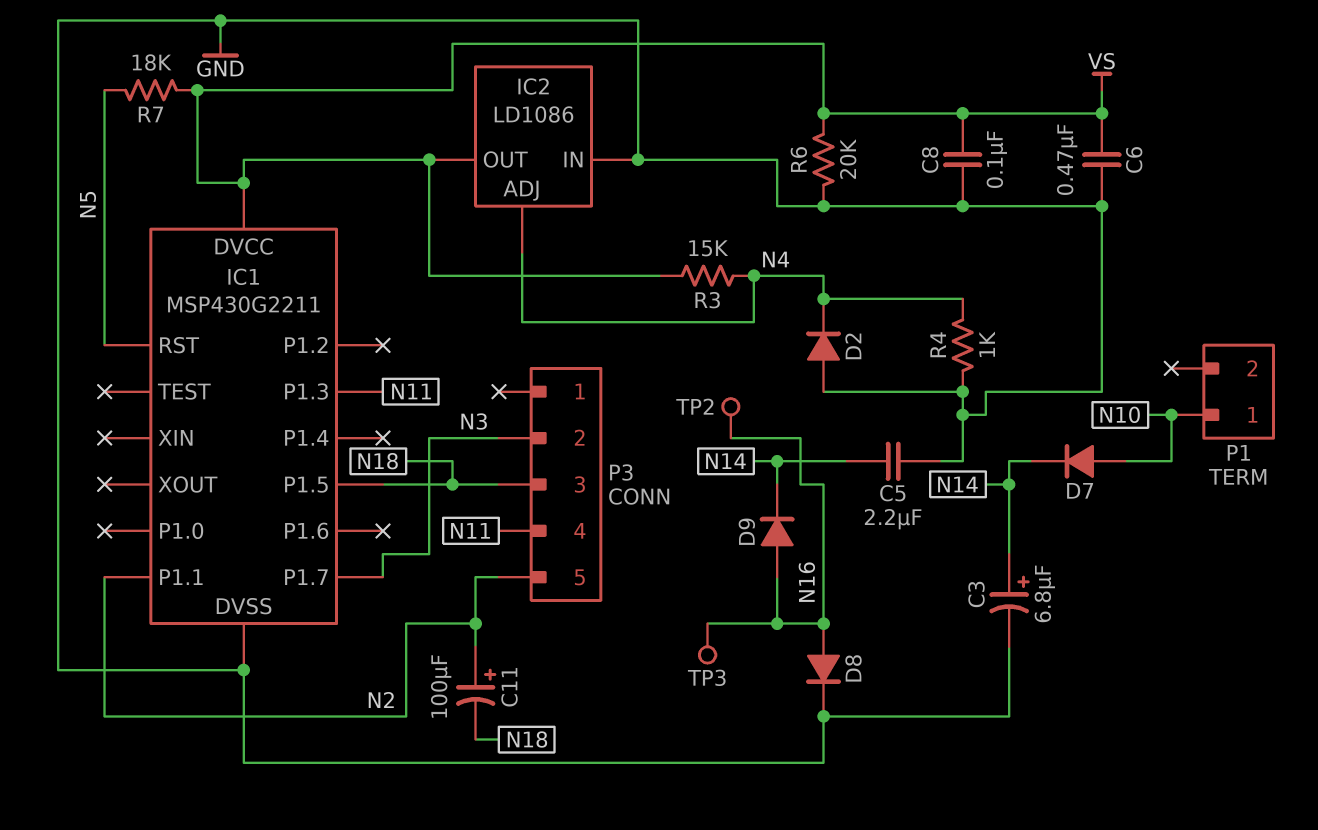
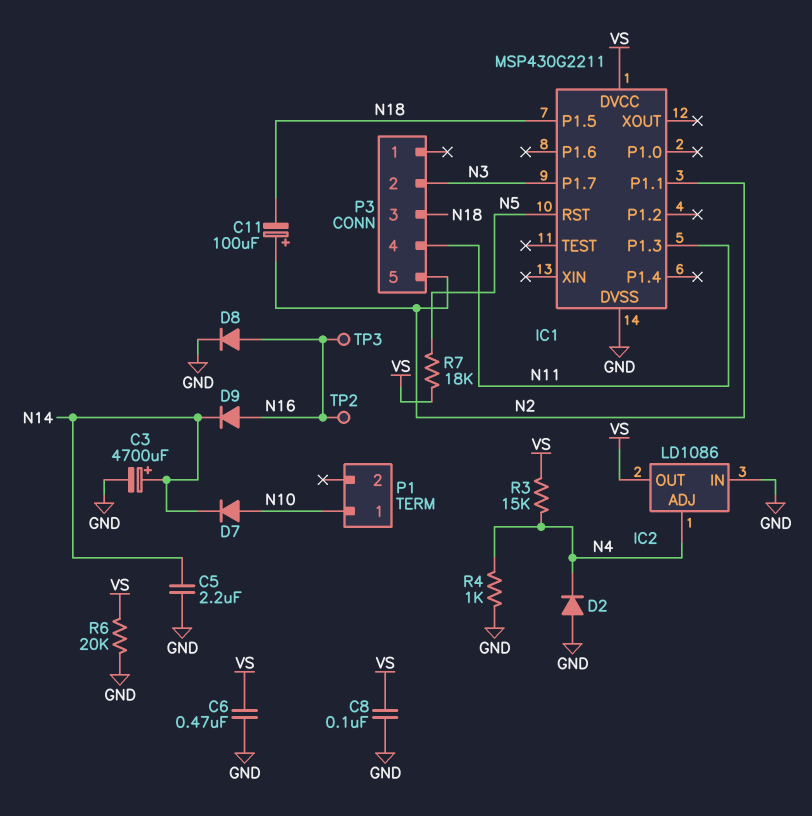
C3: 6.8uF (plus N14, minus GND) -> 4700uF (plus N14, minus GND)

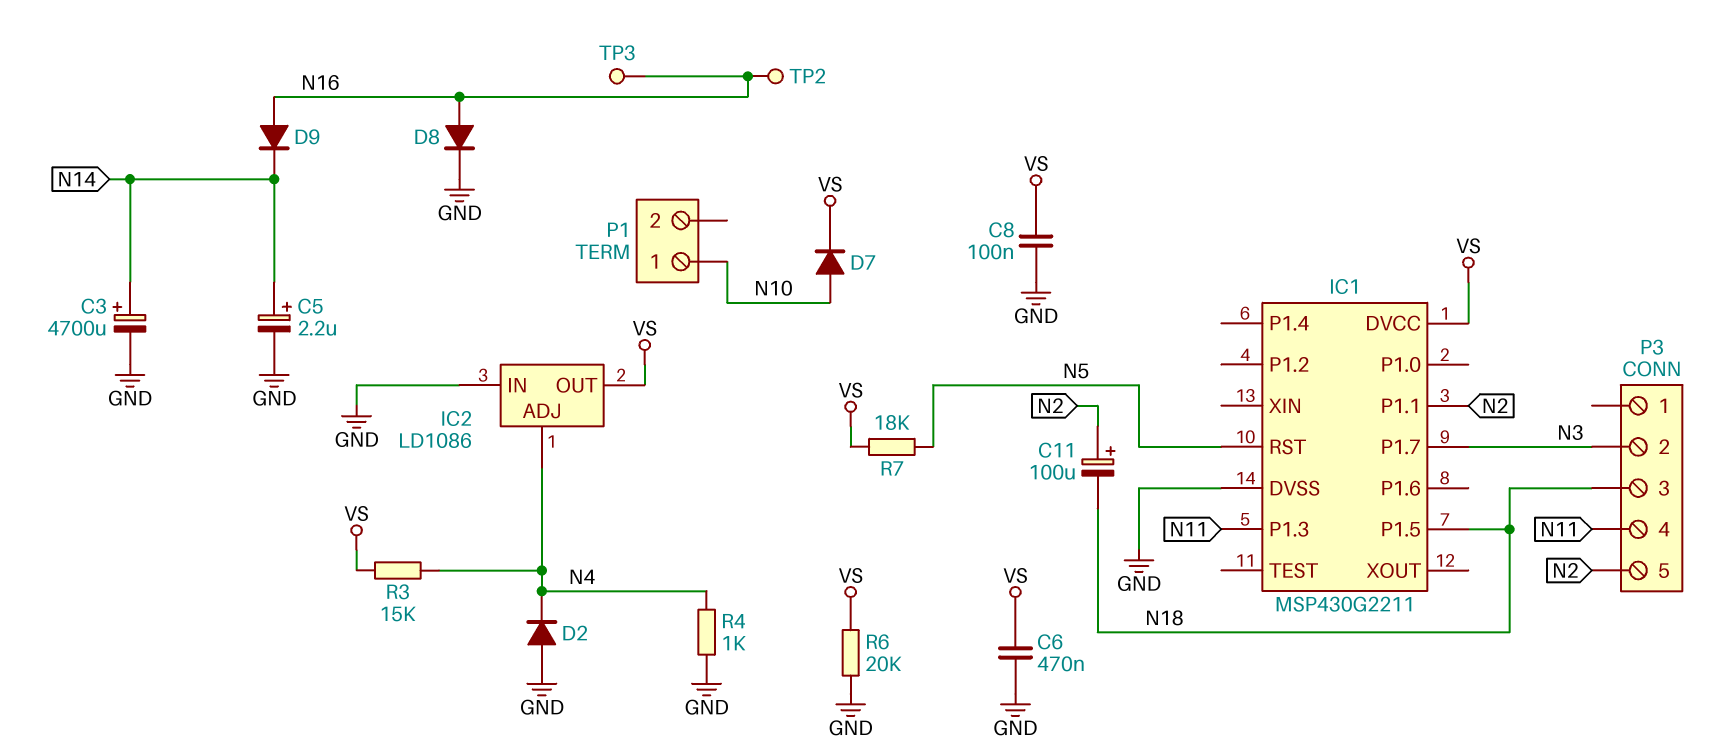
C5: 2.2uF (GND, N14) -> 2.2uF (plus N14, minus GND)
D7: diode (A N10, K N14) -> diode (A N10, K VS)

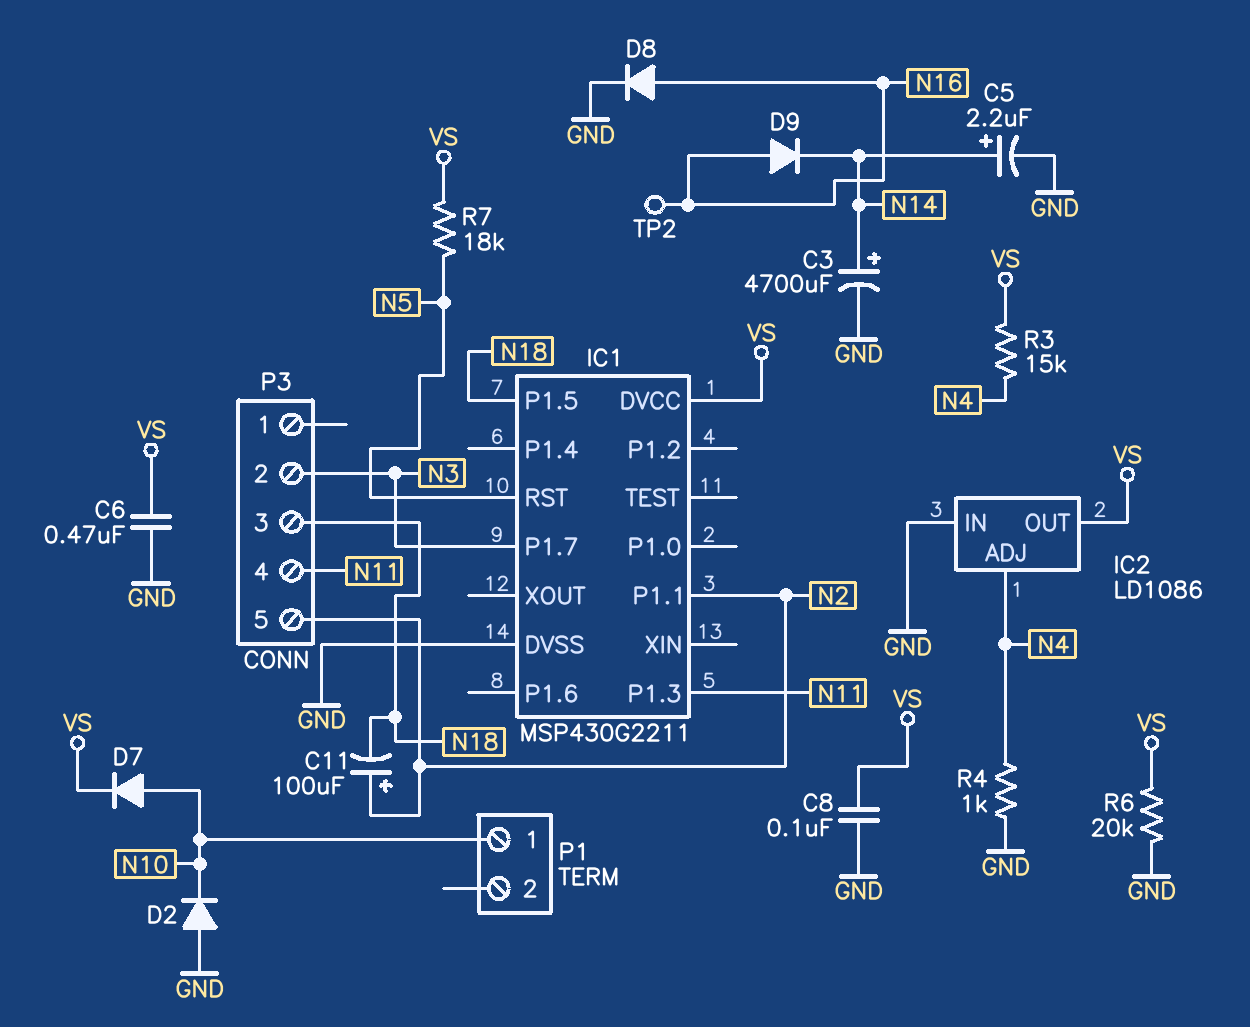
D2: diode (A GND, K N4) -> diode (A GND, K N10)
TP3: test point (N16) -> none

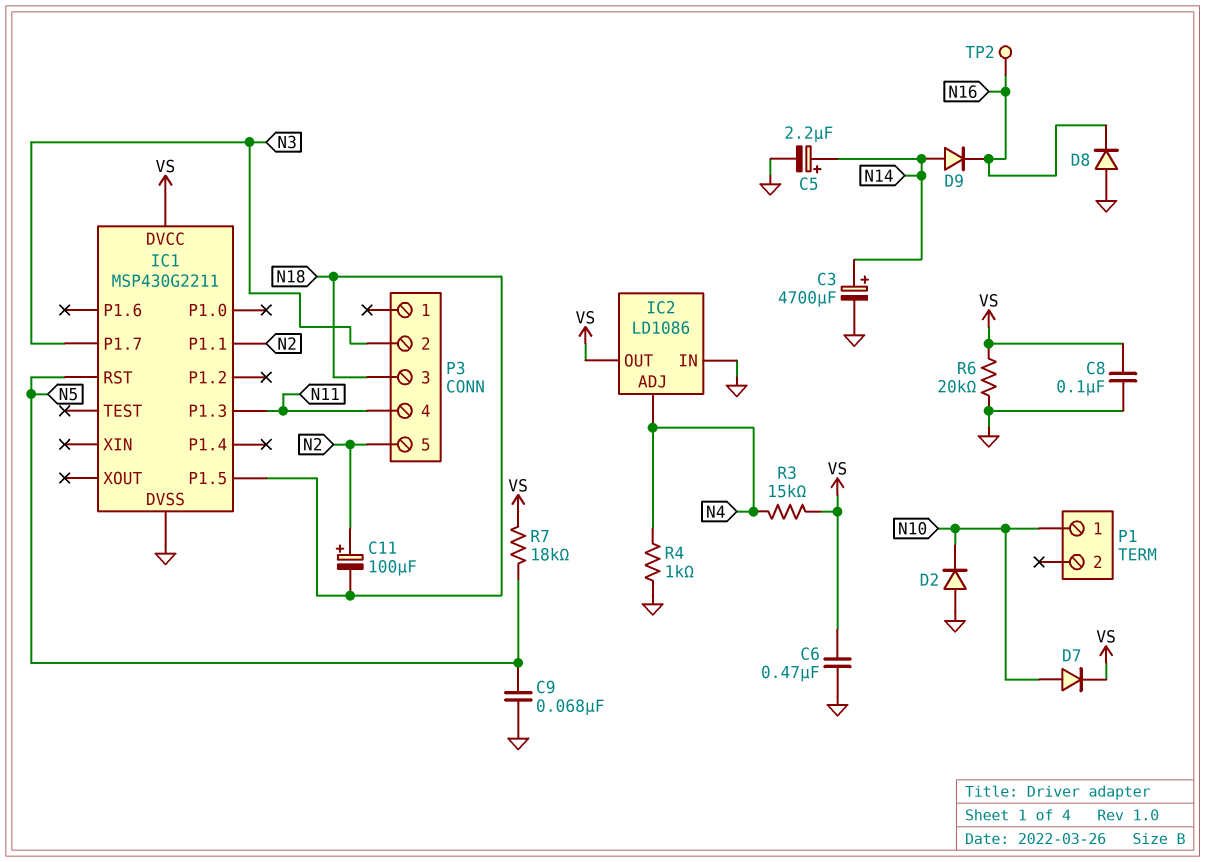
C9: none -> 68nF (GND, N5)
D8: diode (A N16, K GND) -> diode (A GND, K N16)
D9: diode (A N16, K N14) -> diode (A N14, K N16)

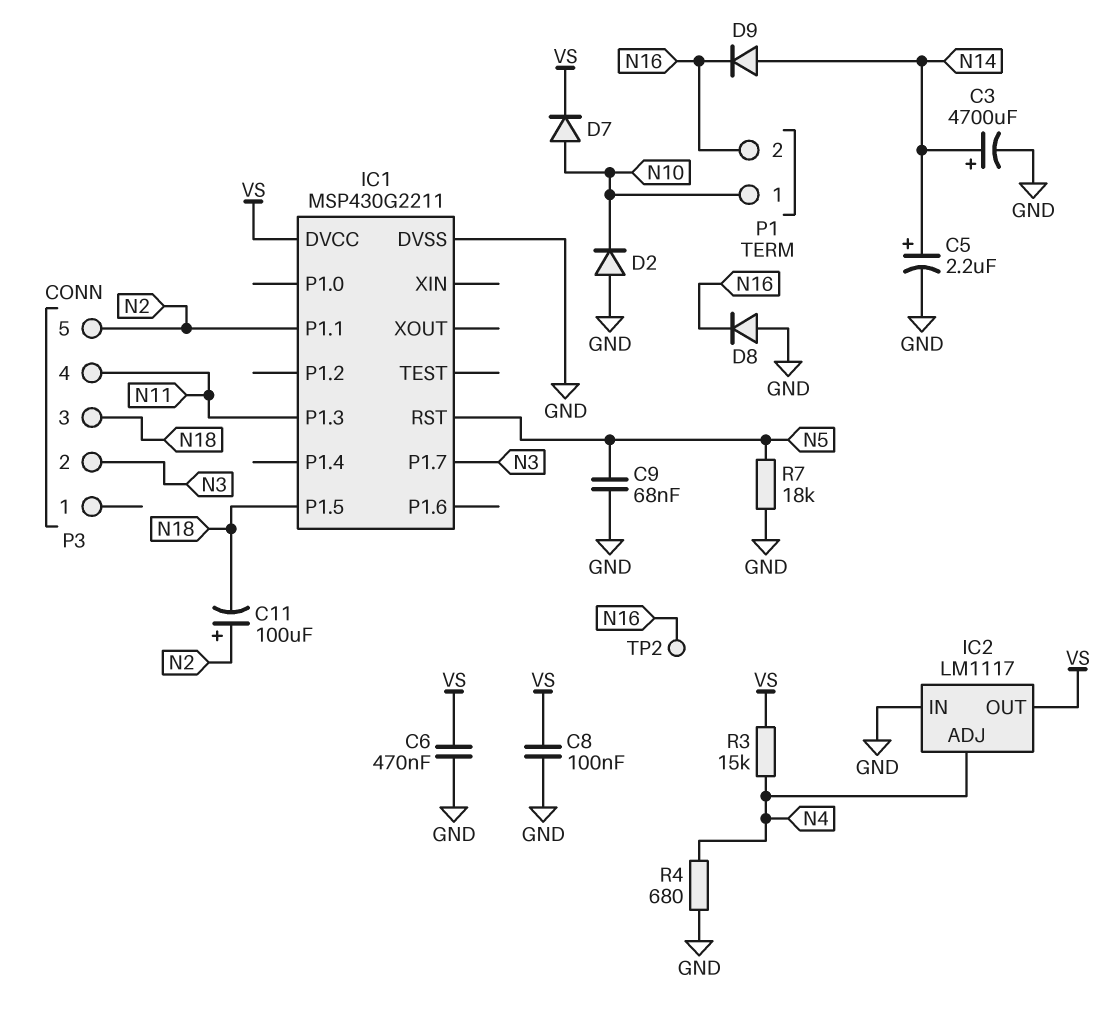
IC2: LD1086 -> LM1117
P1 pin 2: none -> N16
R4: 1k (GND, N4) -> 680 (GND, N4)
R6: 20k (GND, VS) -> none
R7: 18k (N5, VS) -> 18k (GND, N5)

